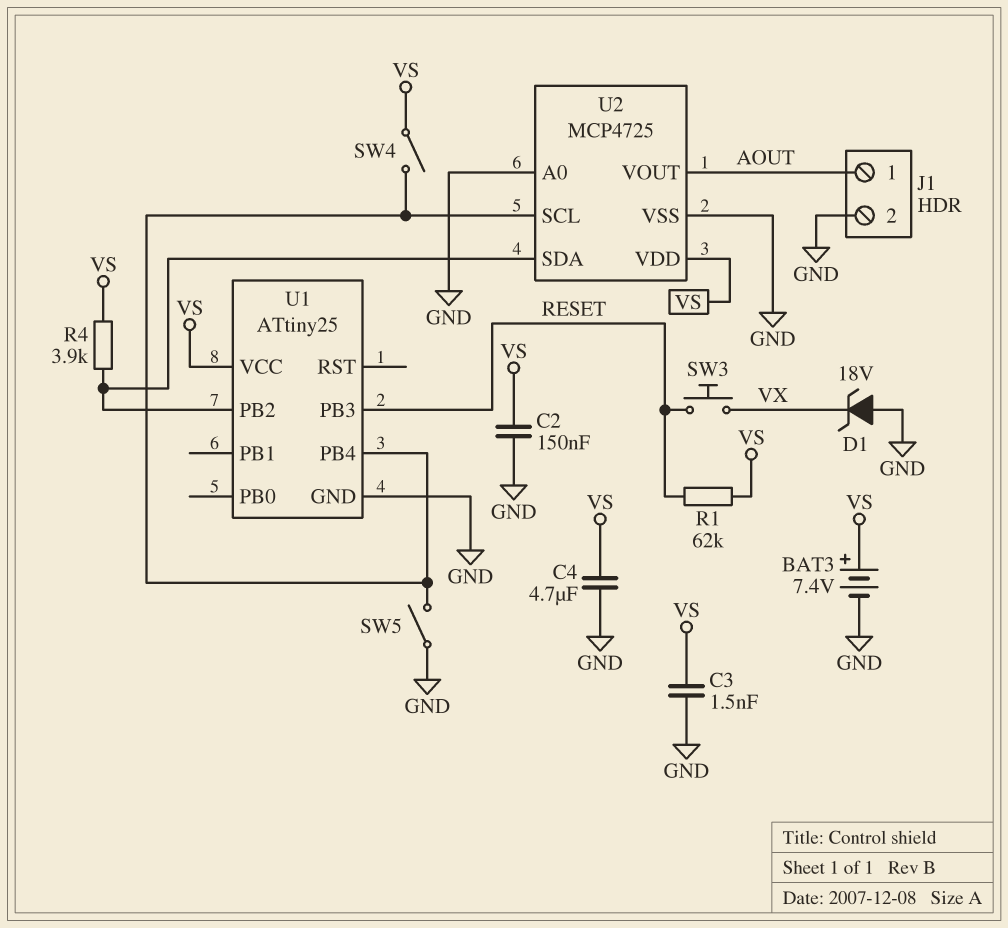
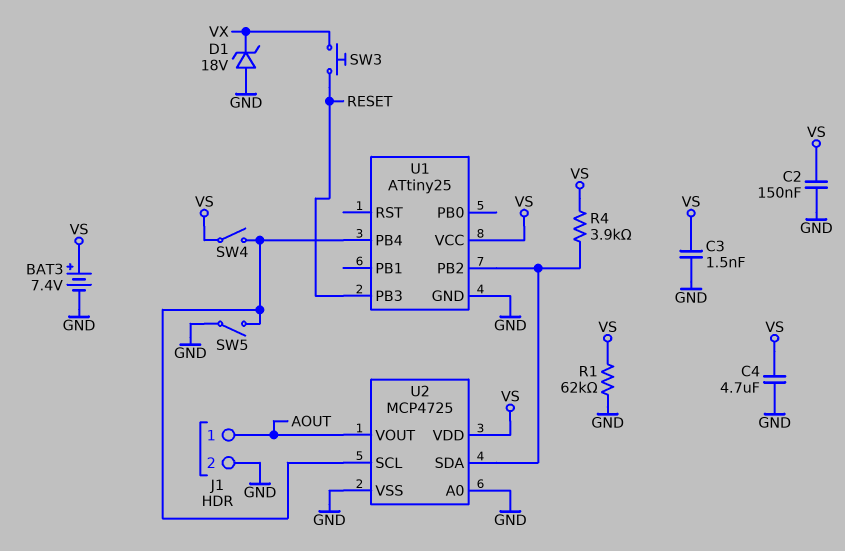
R1: 62k (RESET, VS) -> 62k (GND, VS)

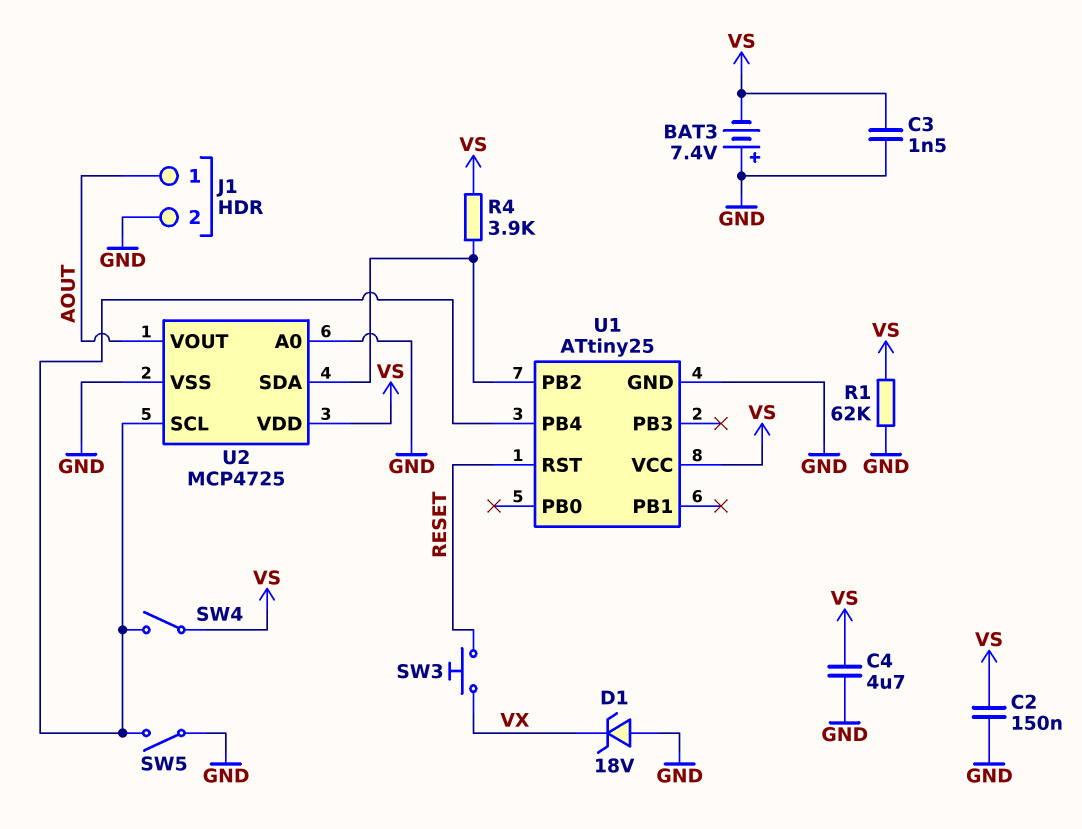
BAT3: 7.4V (plus VS, minus GND) -> 7.4V (plus GND, minus VS)
U1 pin PB3: RESET -> none
U1 pin RST: none -> RESET

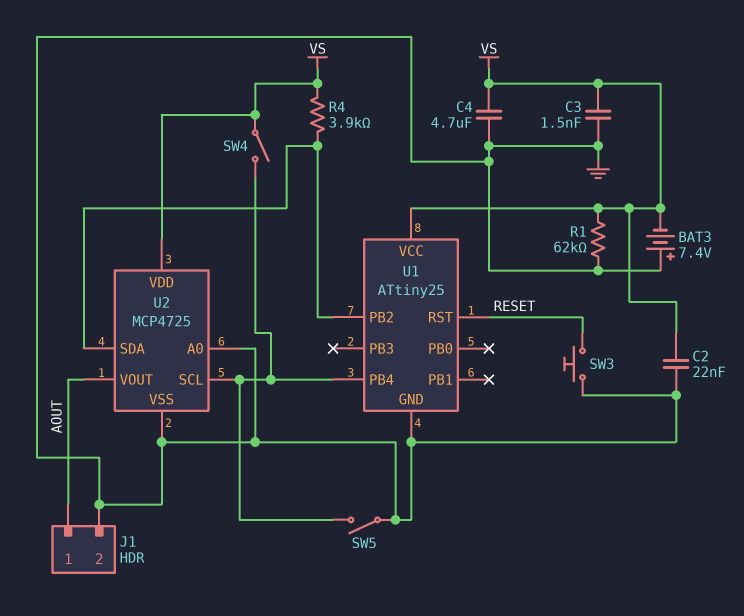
C2: 150nF (GND, VS) -> 22nF (GND, VS)
D1: zener 18V (A GND, K VX) -> none
SW3: button (RESET, VX) -> button (GND, RESET)

